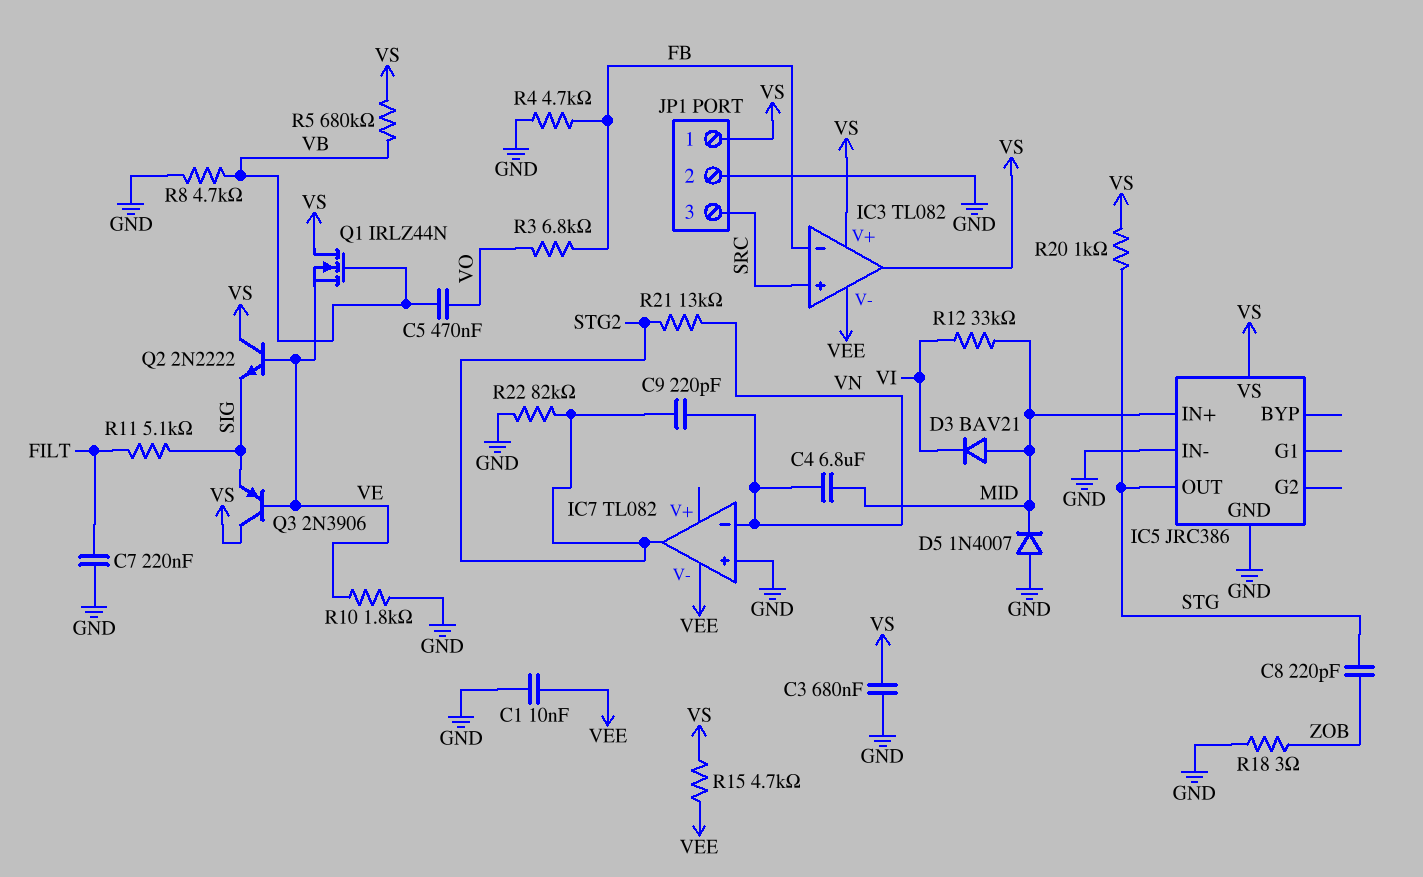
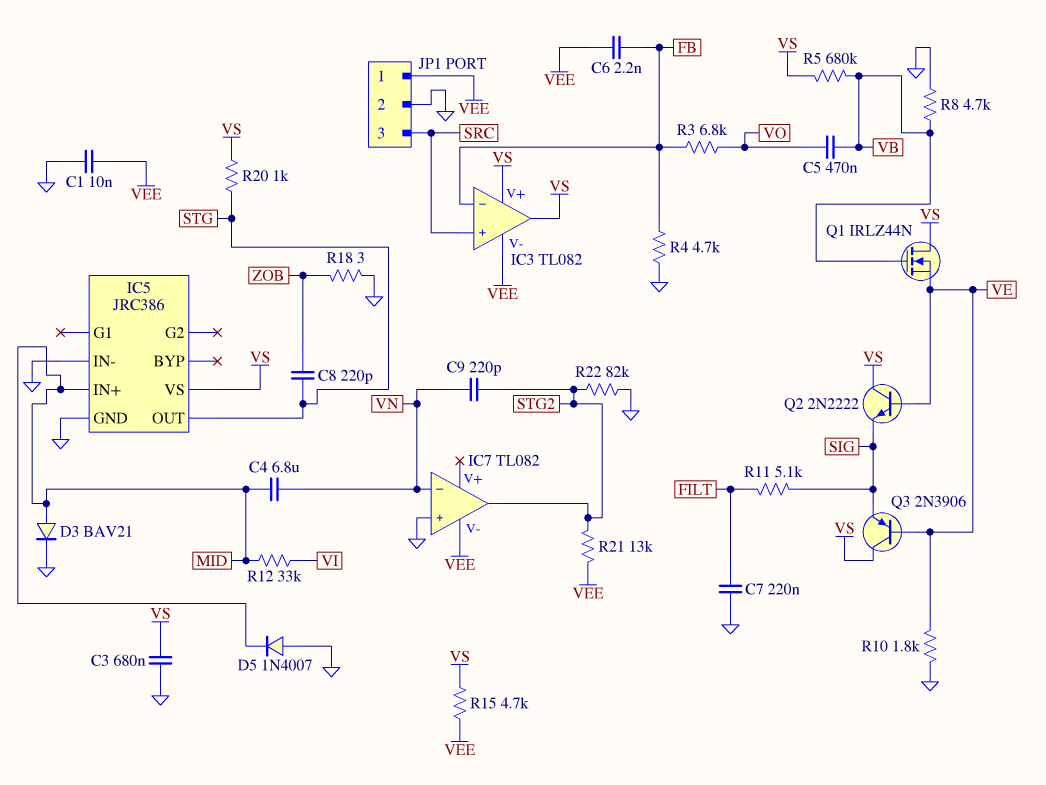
C6: none -> 2.2nF (FB, VEE)
D3: diode BAV21 (A MID, K VI) -> diode BAV21 (A MID, K GND)
JP1 pin 1: VS -> VEE
R21: 13k (STG2, VN) -> 13k (STG2, VEE)

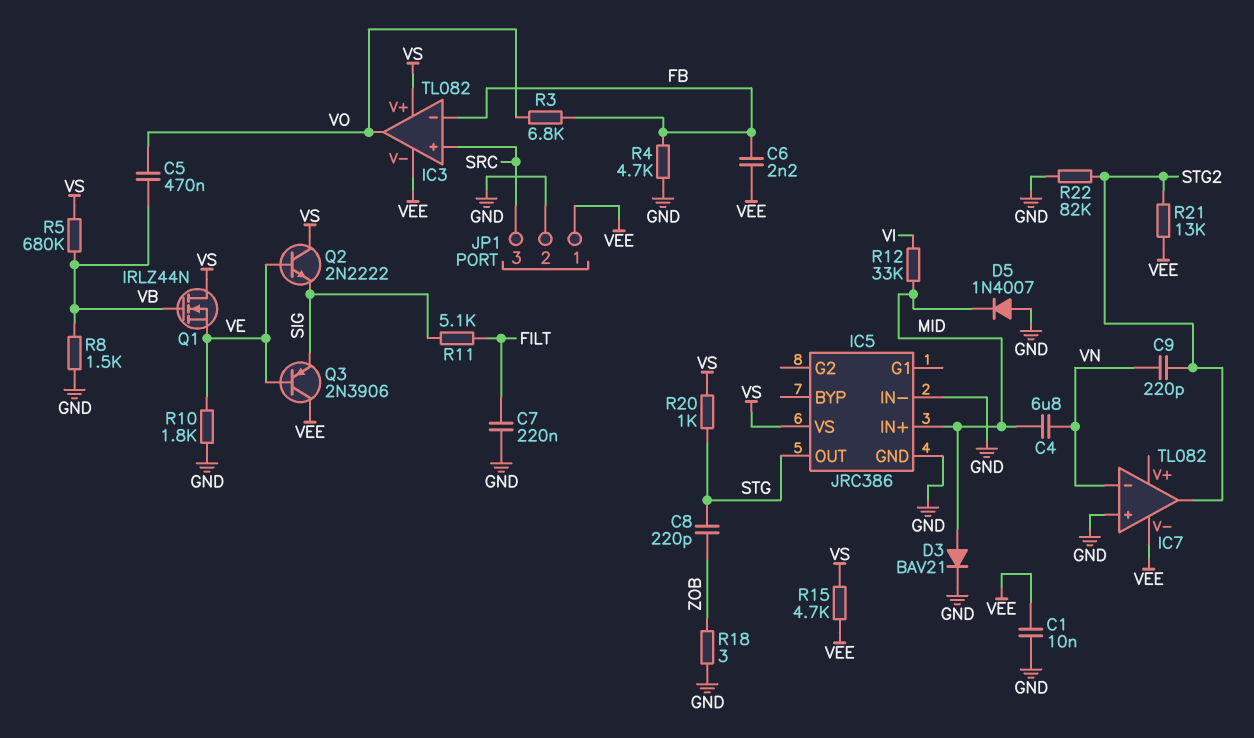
C3: 680nF (GND, VS) -> none
IC3 pin out: VS -> VO
Q3: PNP 2N3906 (B VE, C VS, E SIG) -> PNP 2N3906 (B VE, C VEE, E SIG)
R8: 4.7k (GND, VB) -> 1.5k (GND, VB)

